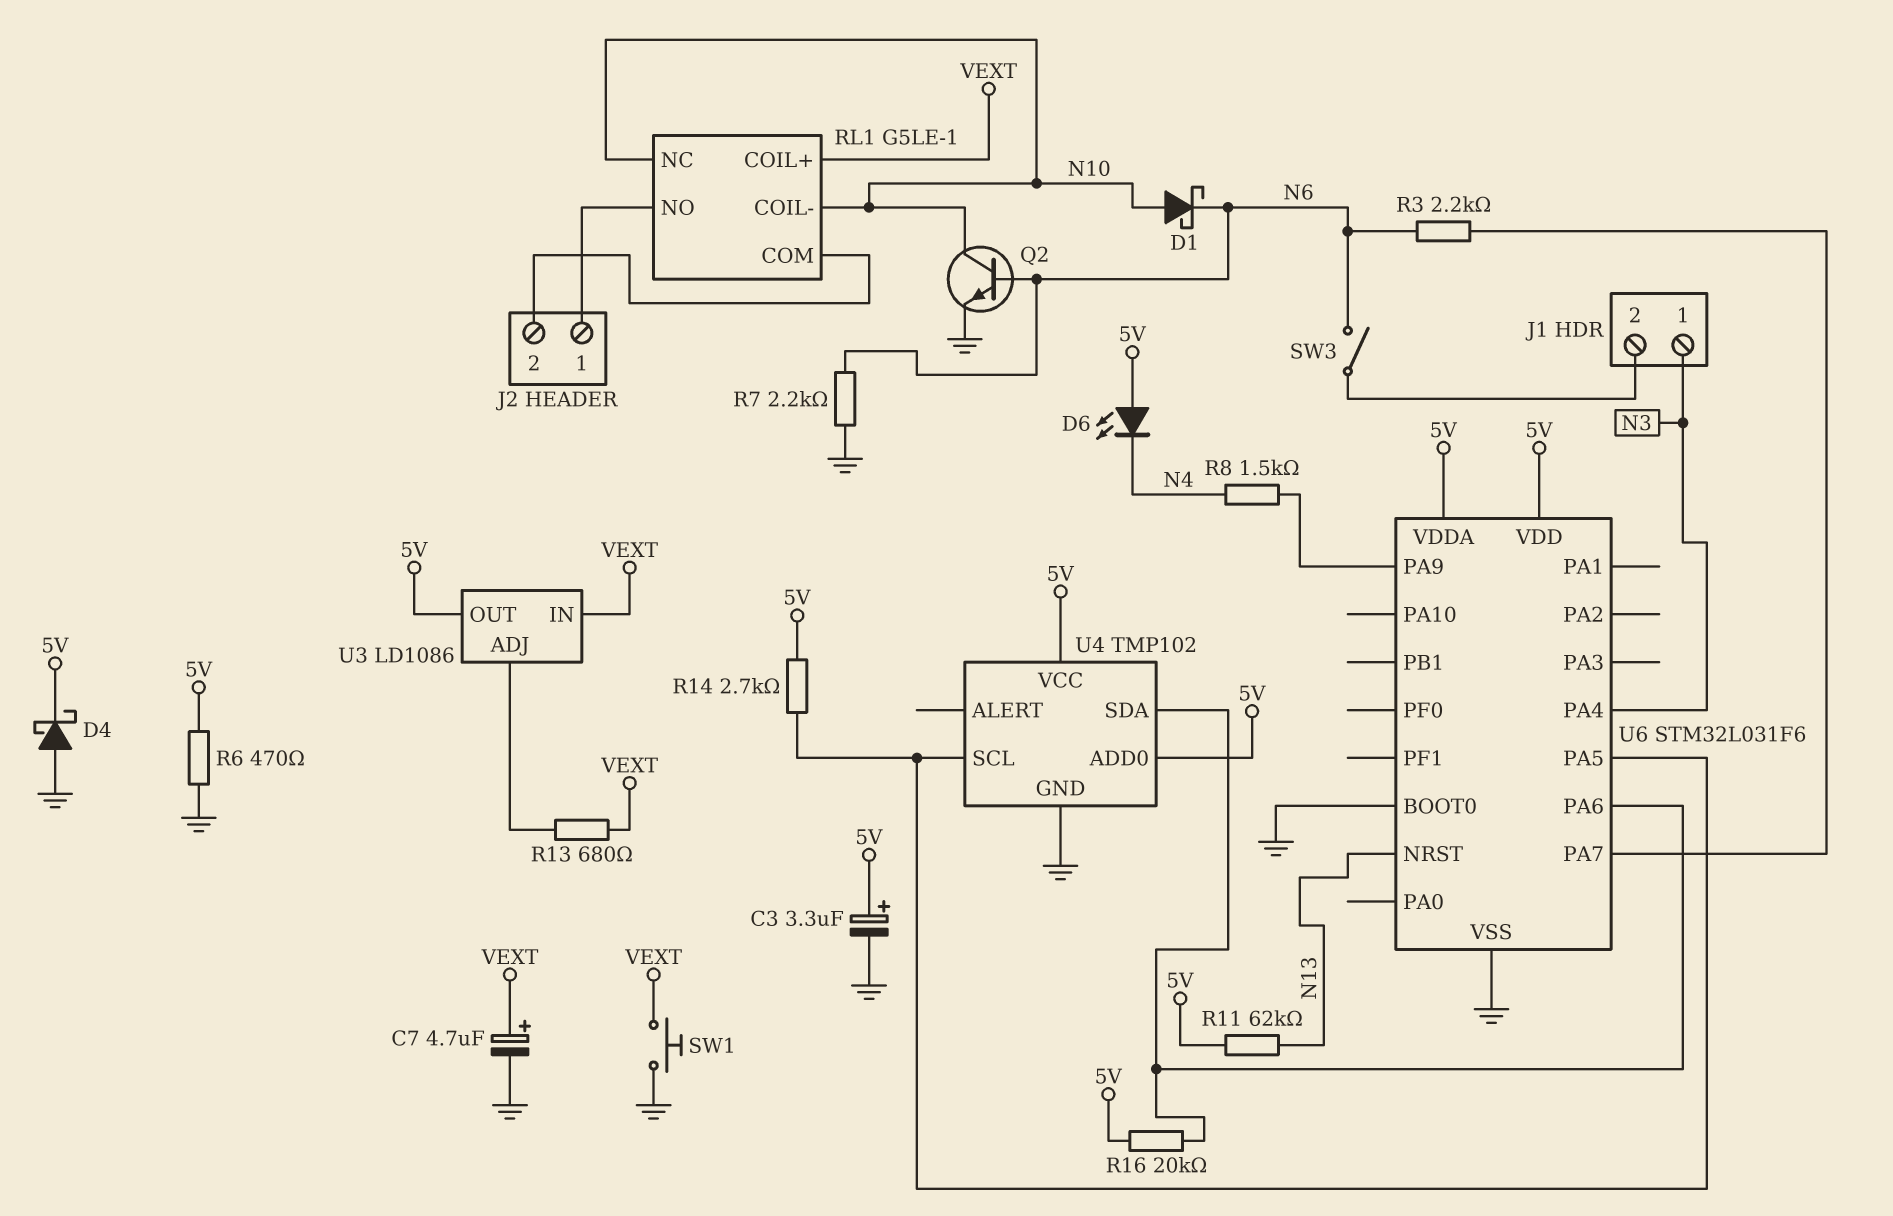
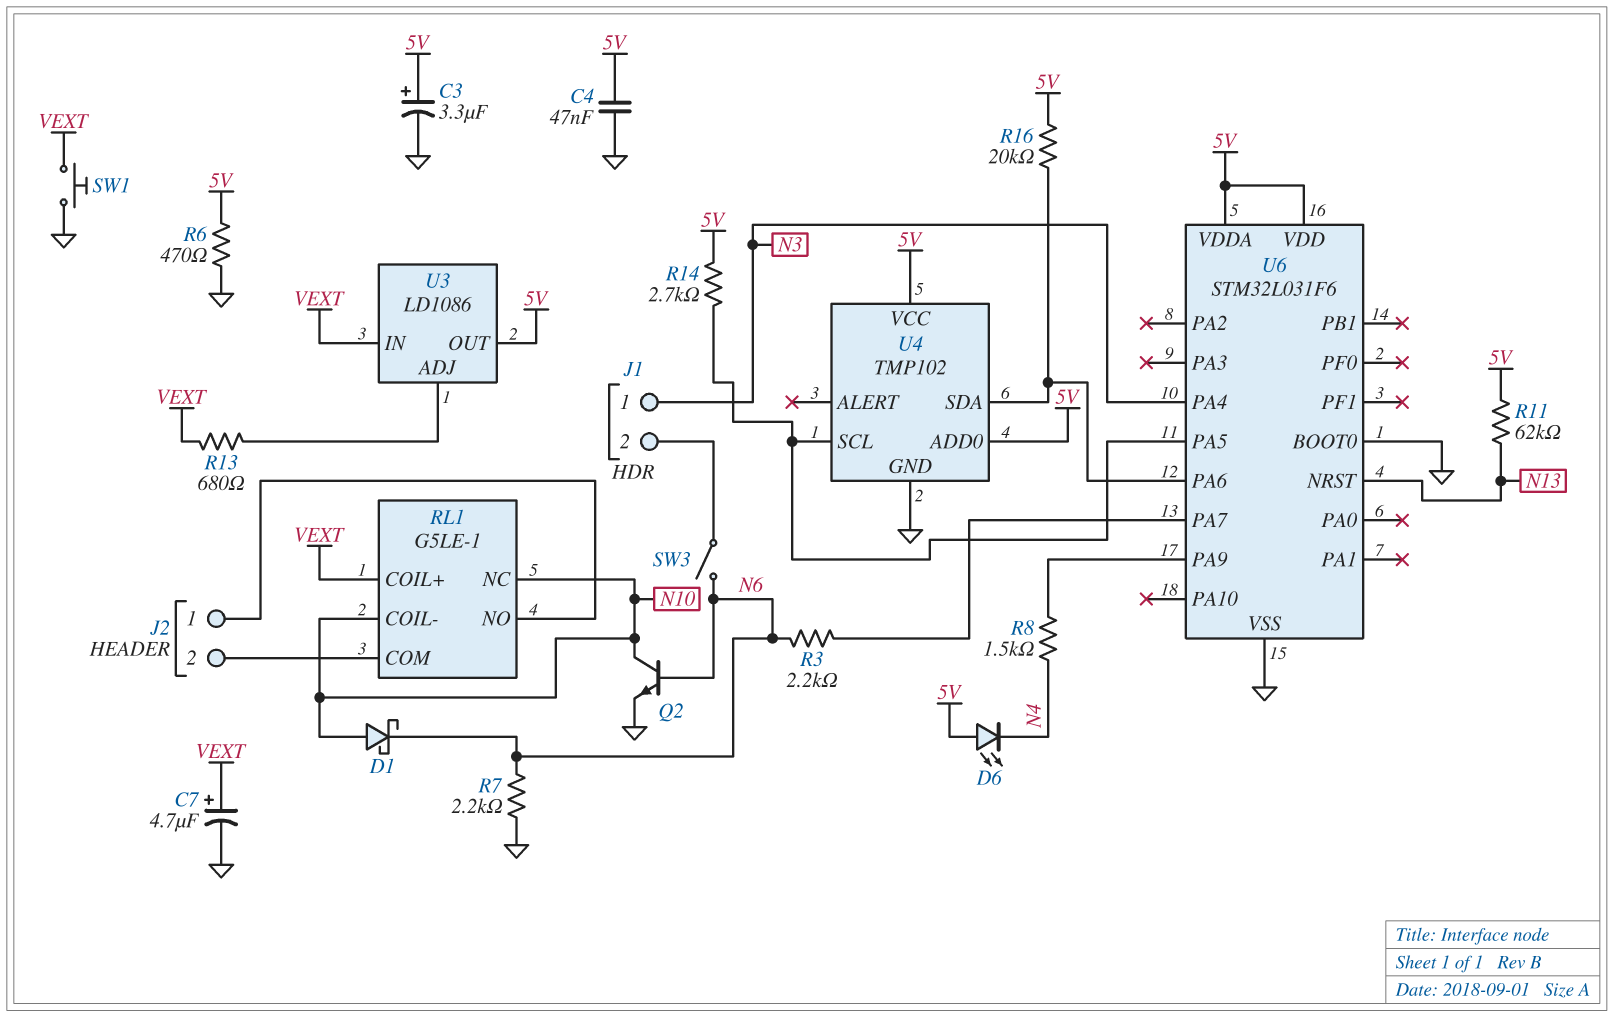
C4: none -> 47nF (5V, GND)
D4: schottky (A GND, K 5V) -> none

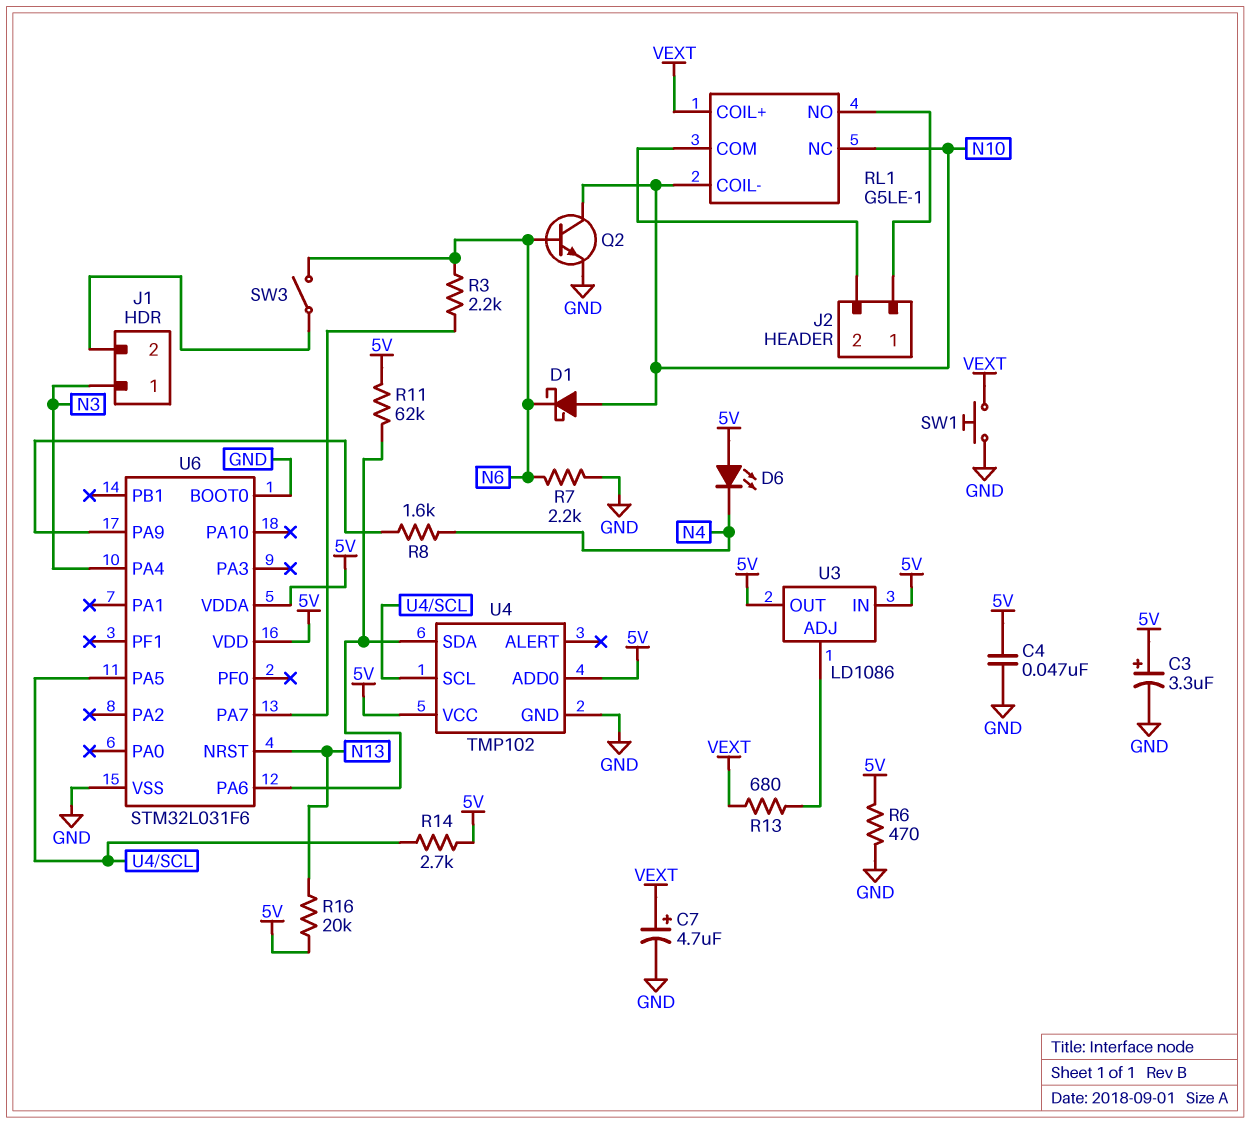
R8: 1.5k (N4, U6/PA9) -> 1.6k (N4, U6/PA9)
R11: 62k (5V, N13) -> 62k (5V, U4/SDA)
R16: 20k (5V, U4/SDA) -> 20k (5V, N13)
U3 pin IN: VEXT -> 5V

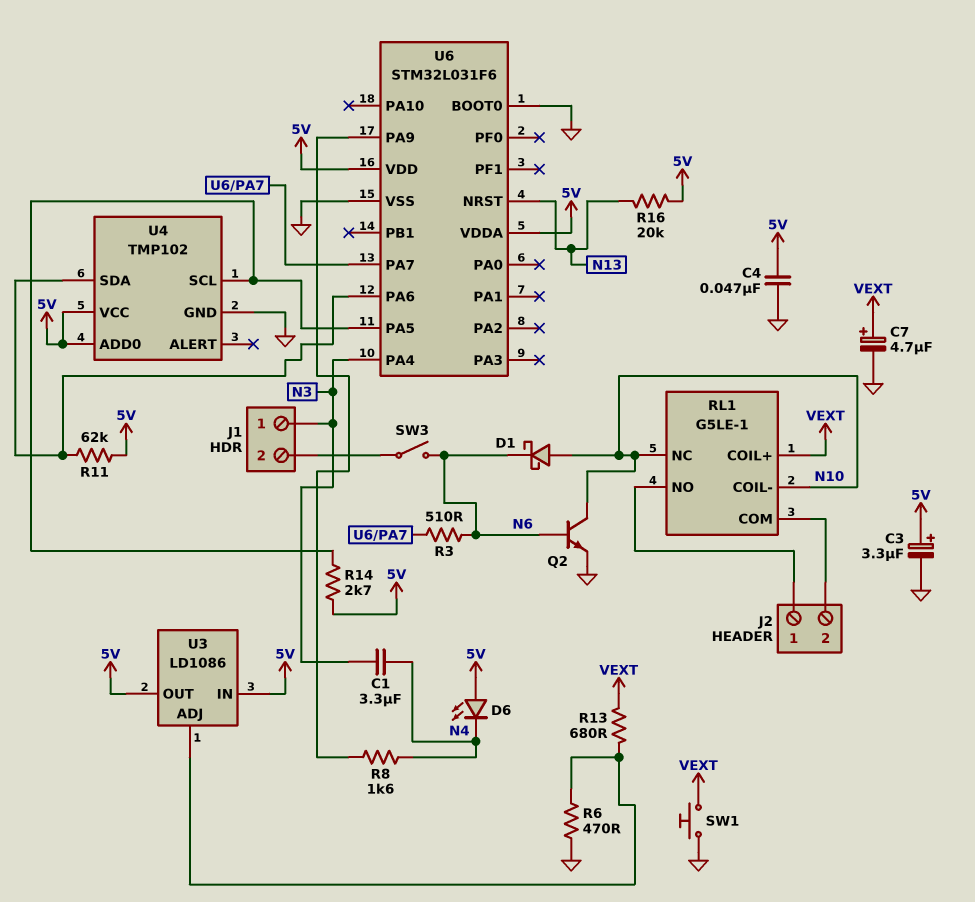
C1: none -> 3.3uF (N3, N4)
R3: 2.2k (N6, U6/PA7) -> 510 (N6, U6/PA7)
R6: 470 (5V, GND) -> 470 (GND, U3/ADJ)
R7: 2.2k (GND, N6) -> none

